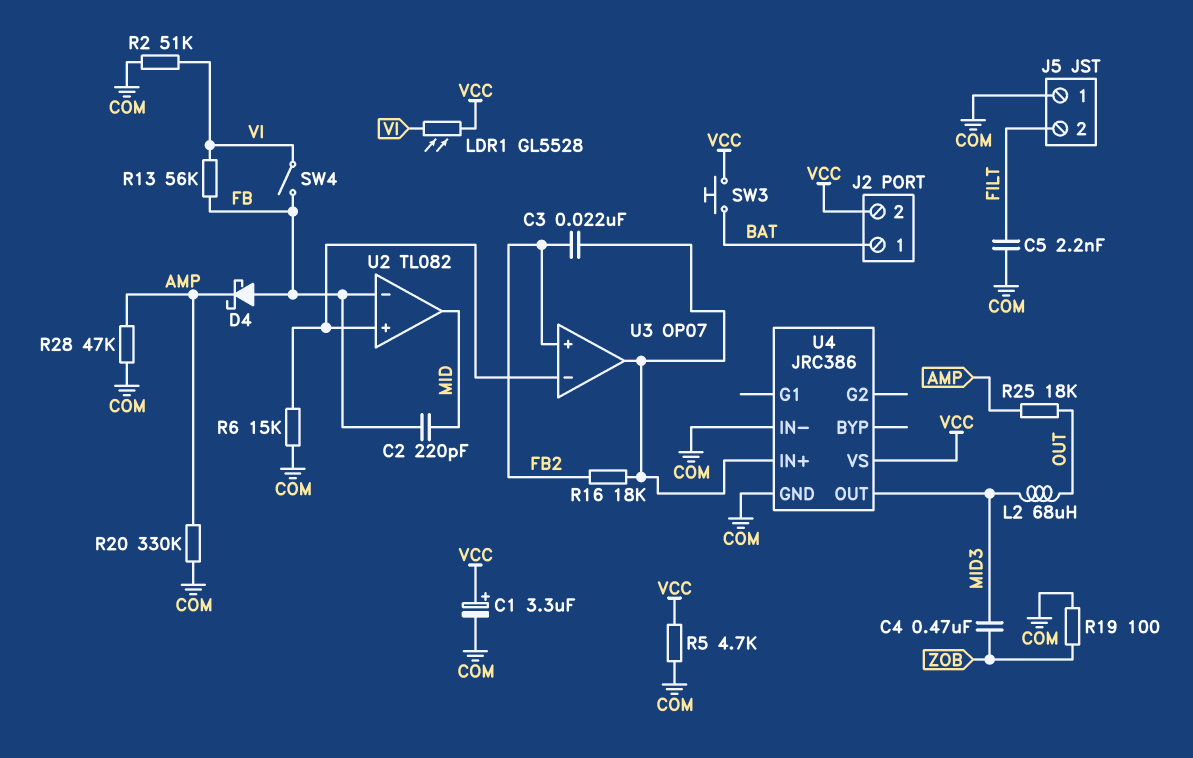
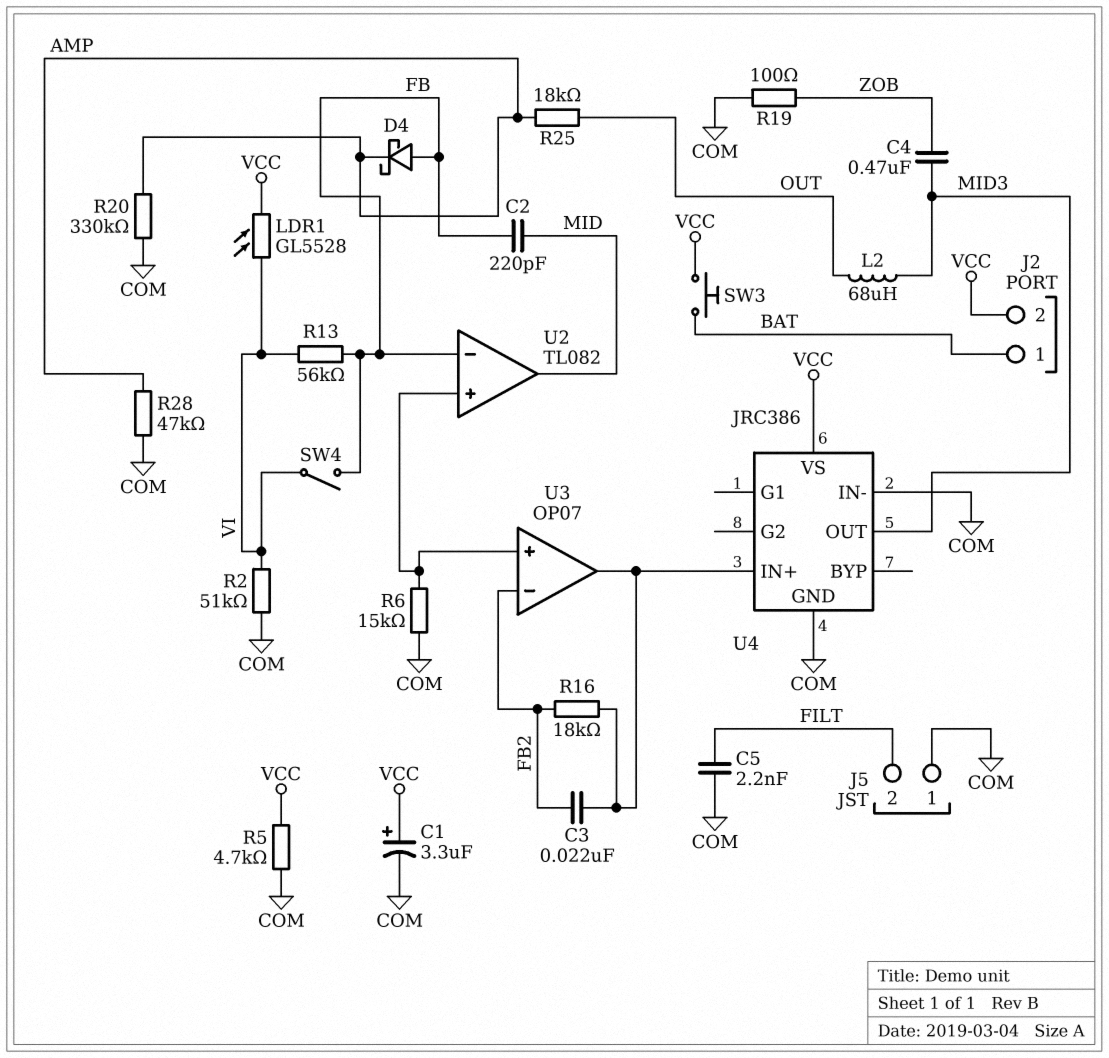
U3 pin in+: FB2 -> U2/in+
U3 pin in-: U2/in+ -> FB2

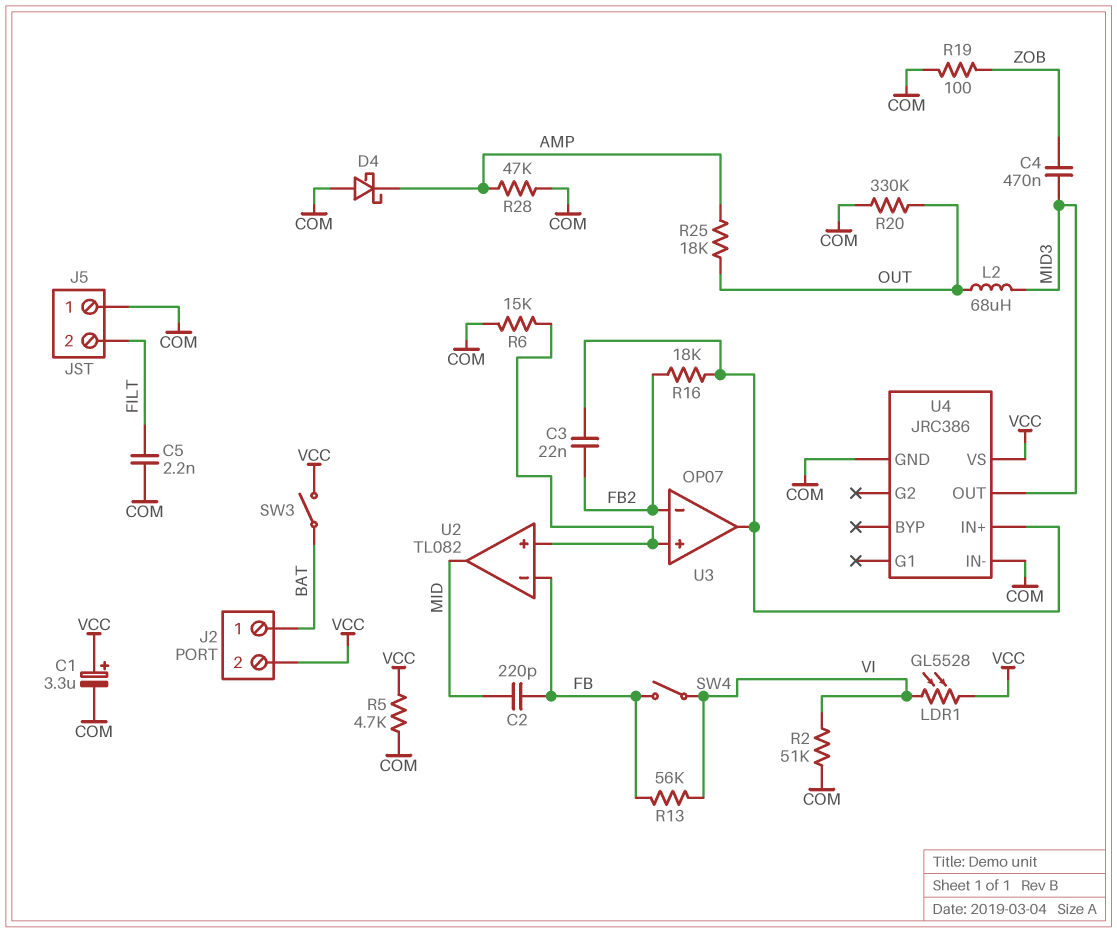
D4: schottky (A FB, K AMP) -> schottky (A COM, K AMP)
R20: 330k (AMP, COM) -> 330k (COM, OUT)
SW3: button (BAT, VCC) -> switch (BAT, VCC)

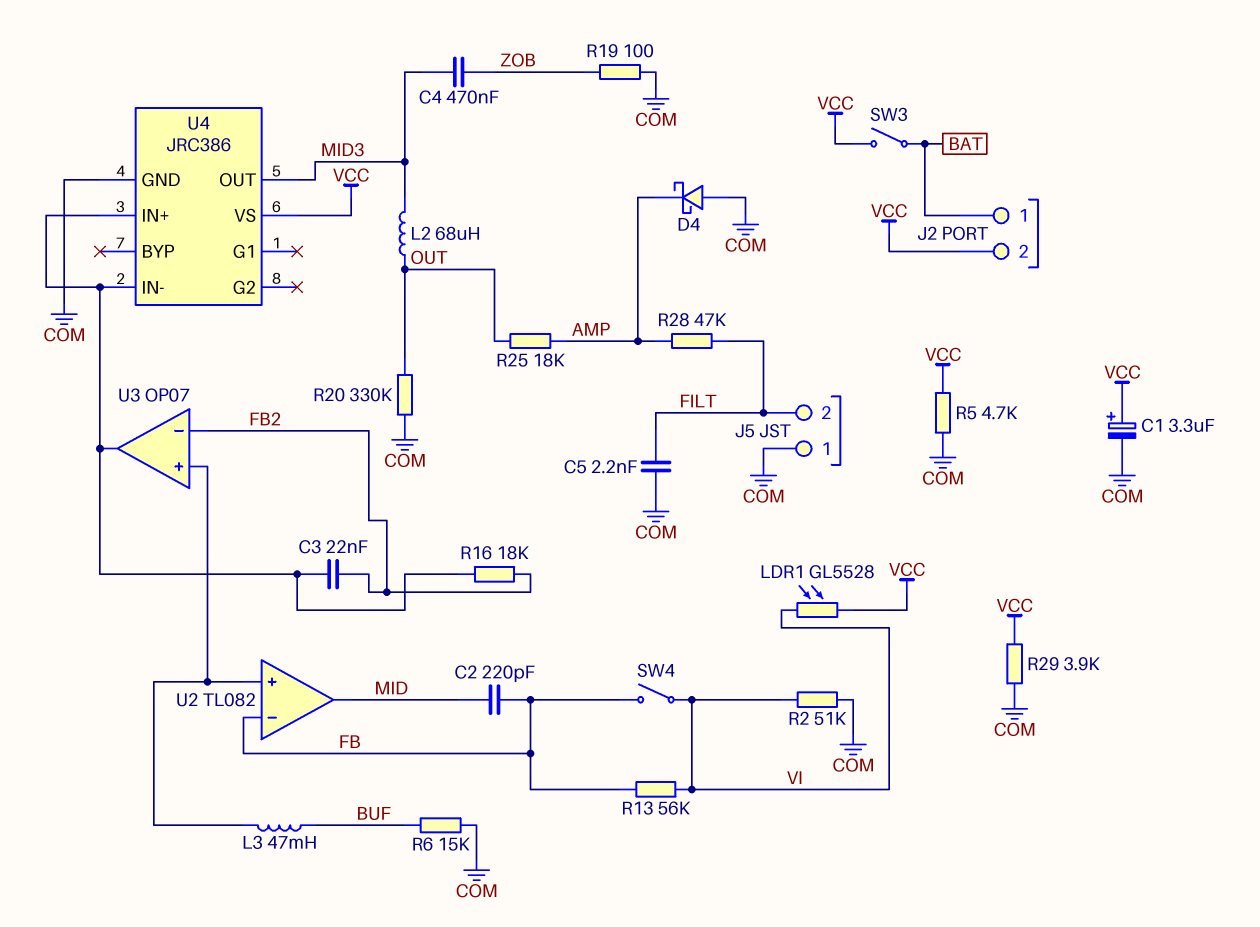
L3: none -> 47mH (BUF, U2/in+)
R6: 15k (COM, U2/in+) -> 15k (BUF, COM)
R28: 47k (AMP, COM) -> 47k (AMP, FILT)
R29: none -> 3.9k (COM, VCC)
U4 pin IN-: COM -> U3/out

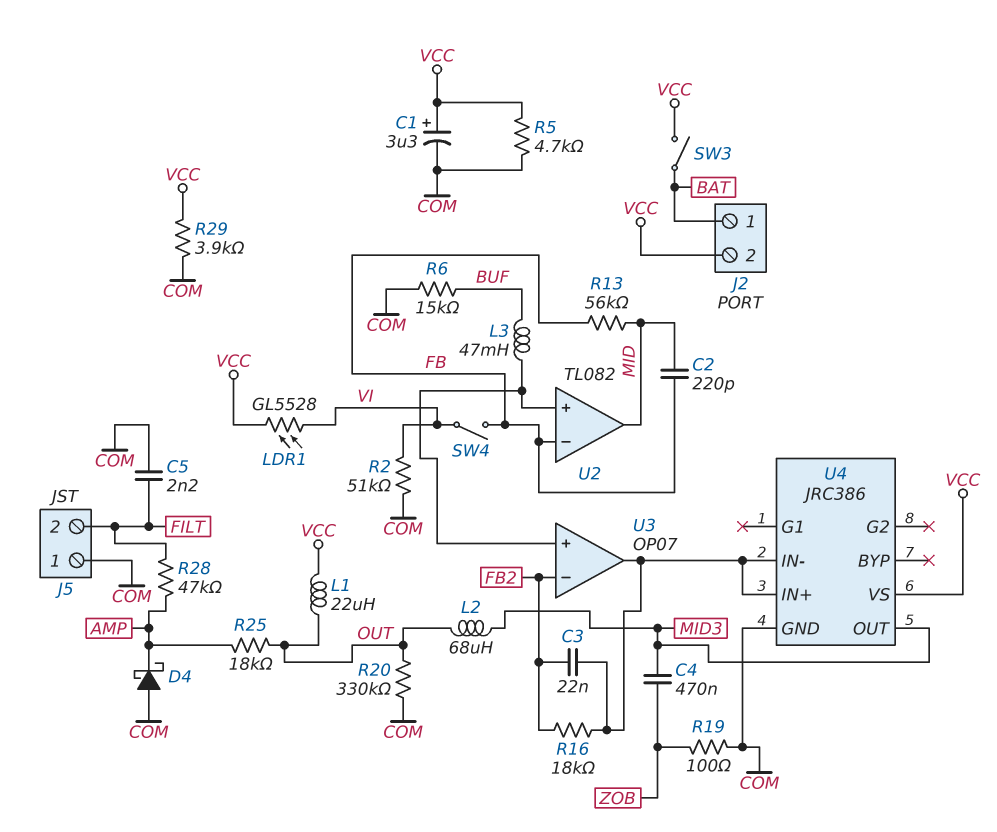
L1: none -> 22uH (OUT, VCC)
R13: 56k (FB, VI) -> 56k (FB, MID)

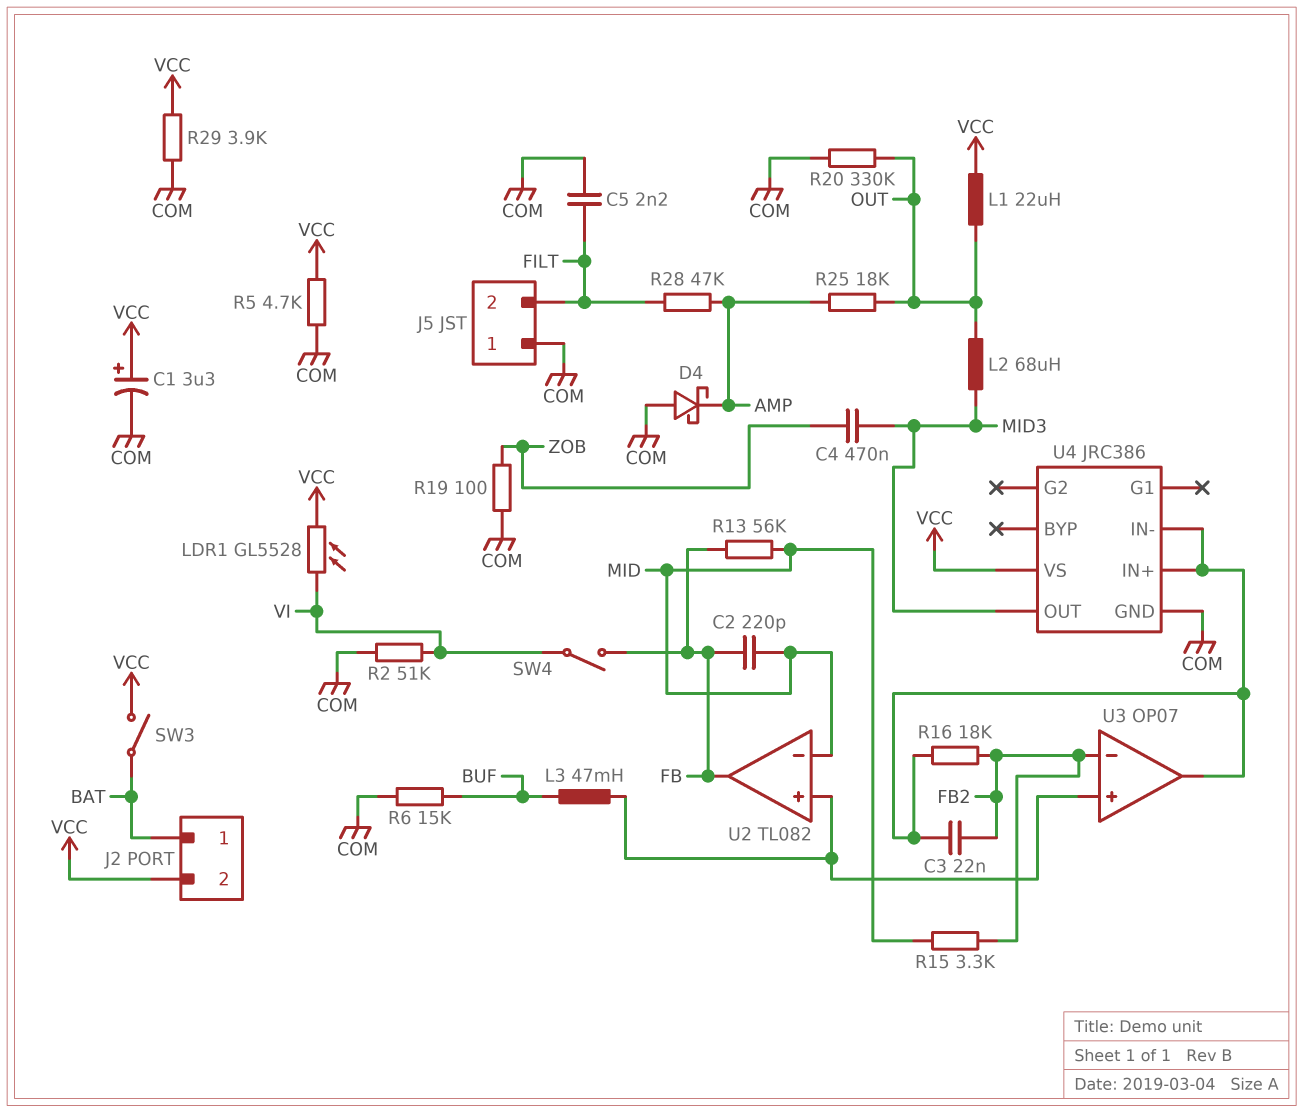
R15: none -> 3.3k (FB2, MID)
U2 pin in-: FB -> MID
U2 pin out: MID -> FB

